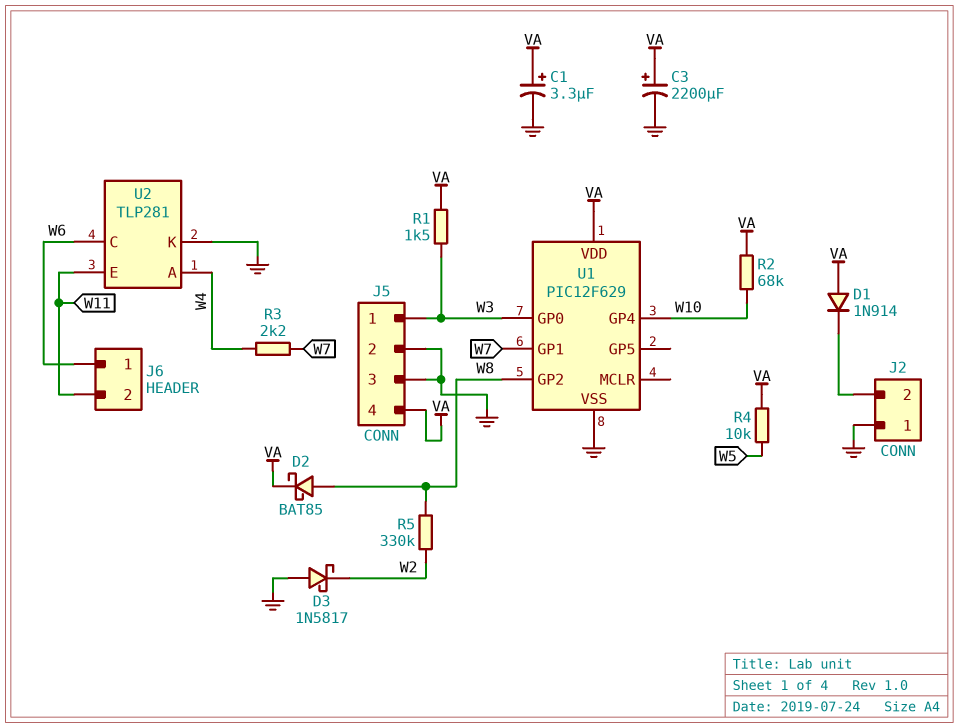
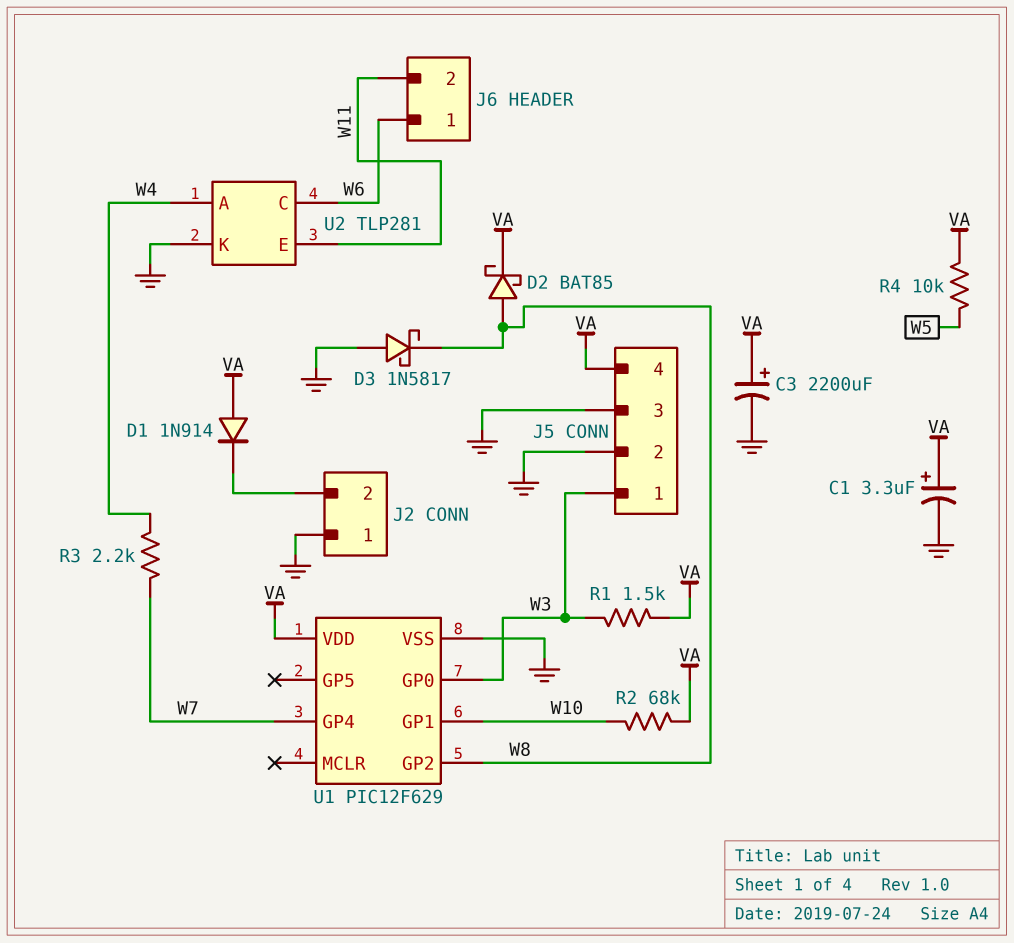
D3: schottky 1N5817 (A GND, K W2) -> schottky 1N5817 (A GND, K W8)
R5: 330k (W2, W8) -> none
U1 pin GP1: W7 -> W10
U1 pin GP4: W10 -> W7

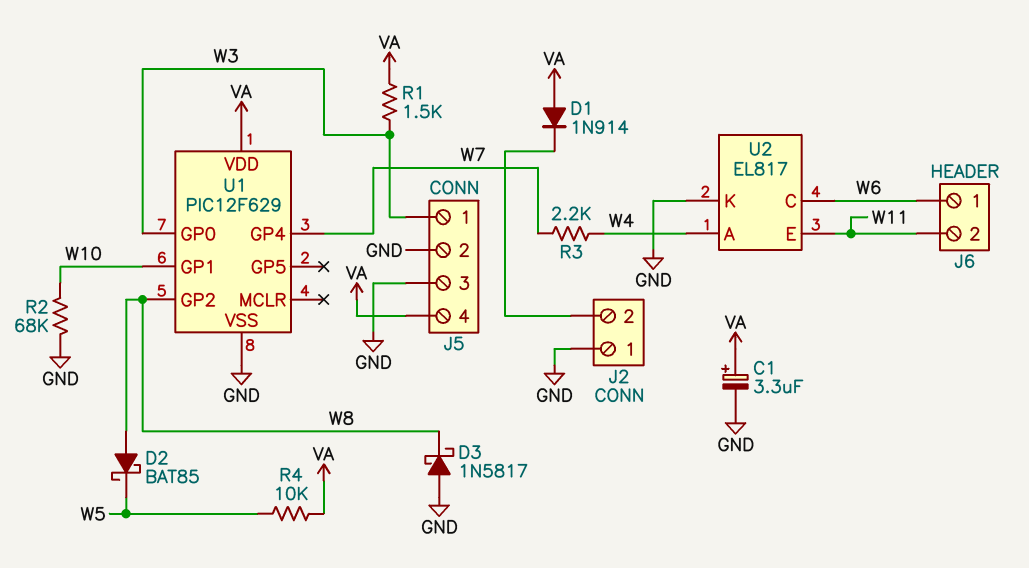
C3: 2200uF (plus VA, minus GND) -> none
D2: schottky BAT85 (A W8, K VA) -> schottky BAT85 (A W8, K W5)
R2: 68k (VA, W10) -> 68k (GND, W10)
U2: TLP281 -> EL817

